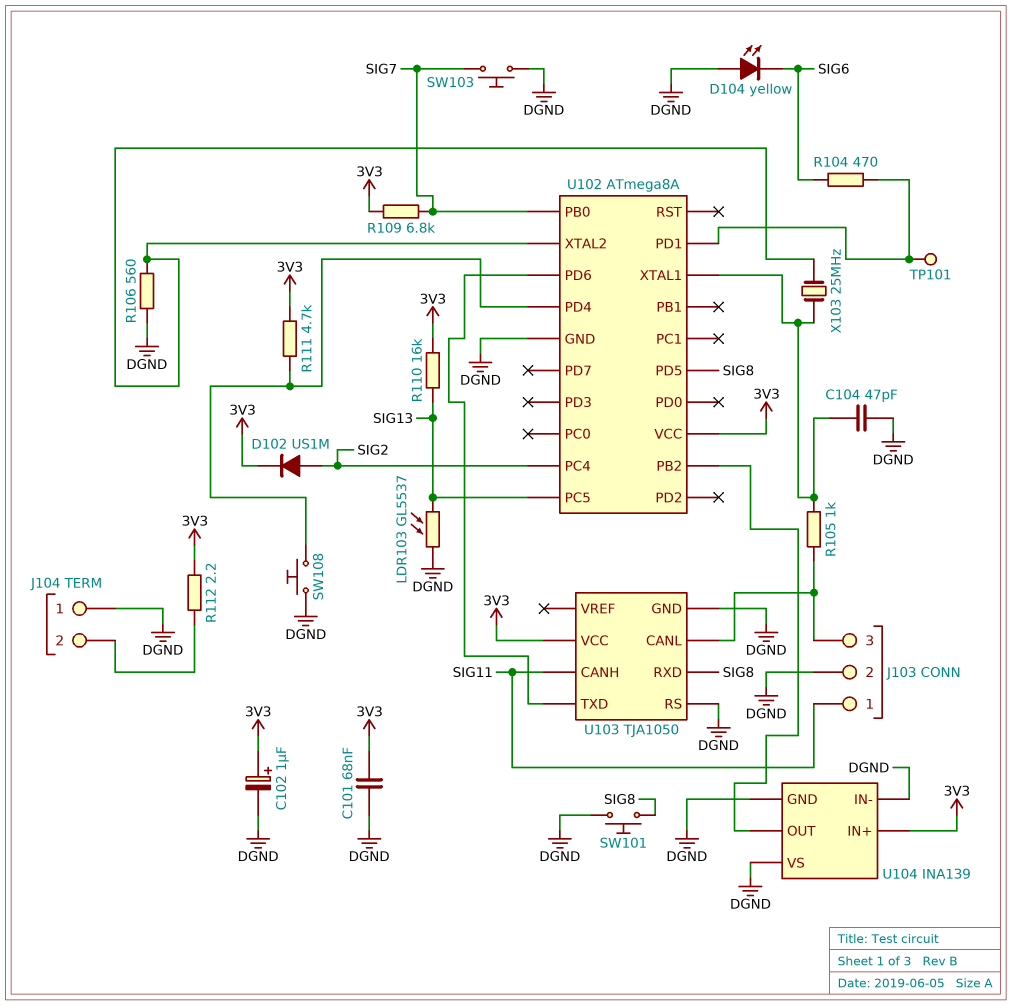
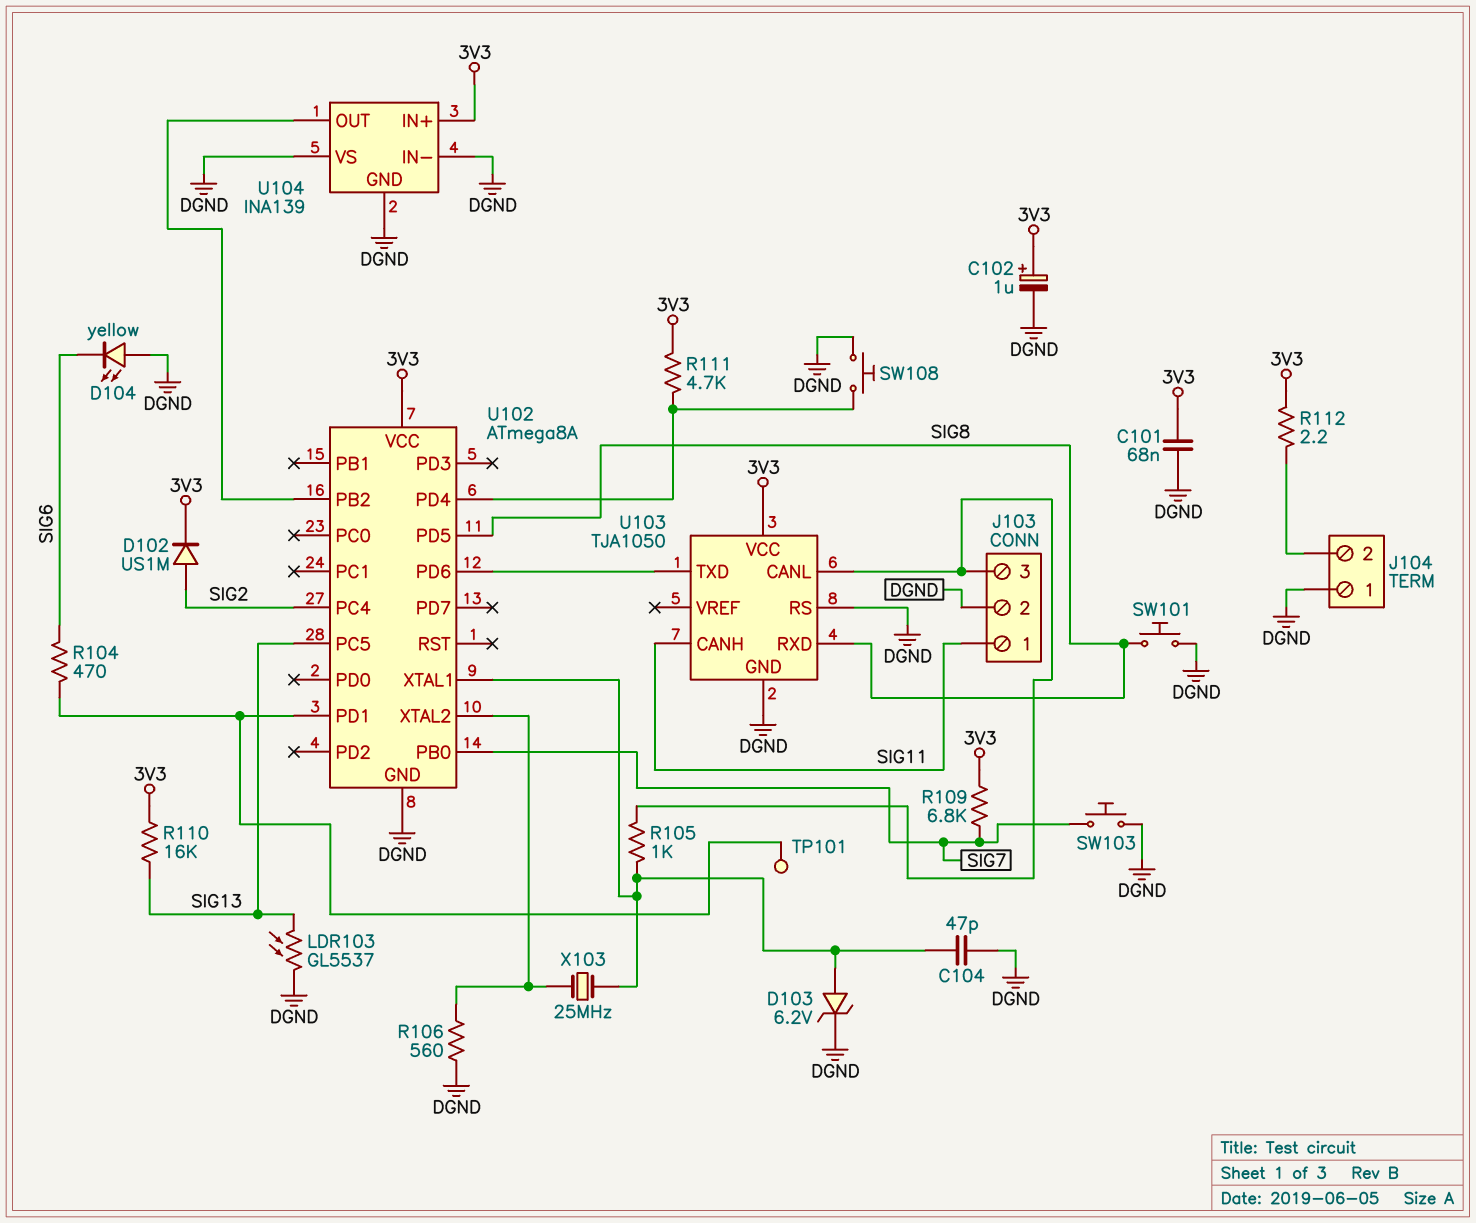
D103: none -> zener 6.2V (A U102/XTAL1, K DGND)

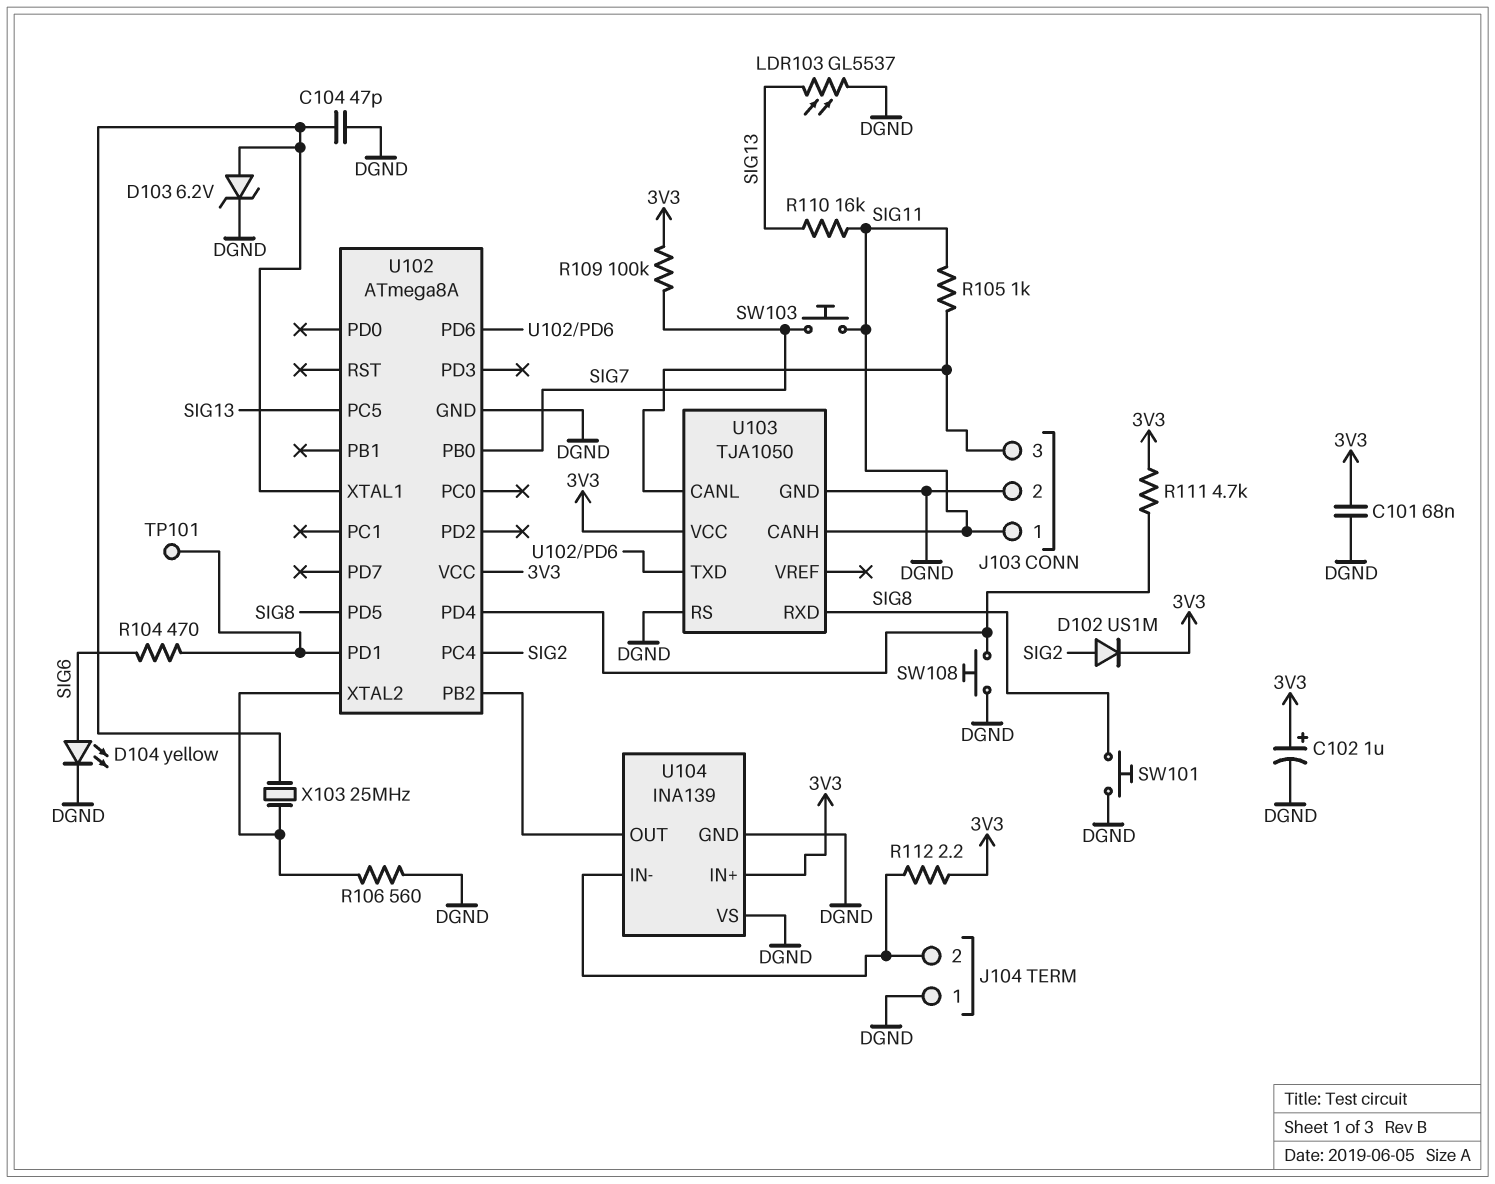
D104: LED yellow (A DGND, K SIG6) -> LED yellow (A SIG6, K DGND)
R105: 1k (J103/3, U102/XTAL1) -> 1k (J103/3, SIG11)
R109: 6.8k (3V3, SIG7) -> 100k (3V3, SIG7)
R110: 16k (3V3, SIG13) -> 16k (SIG11, SIG13)
SW103: button (DGND, SIG7) -> button (SIG7, SIG11)
U104 pin IN-: DGND -> J104/2

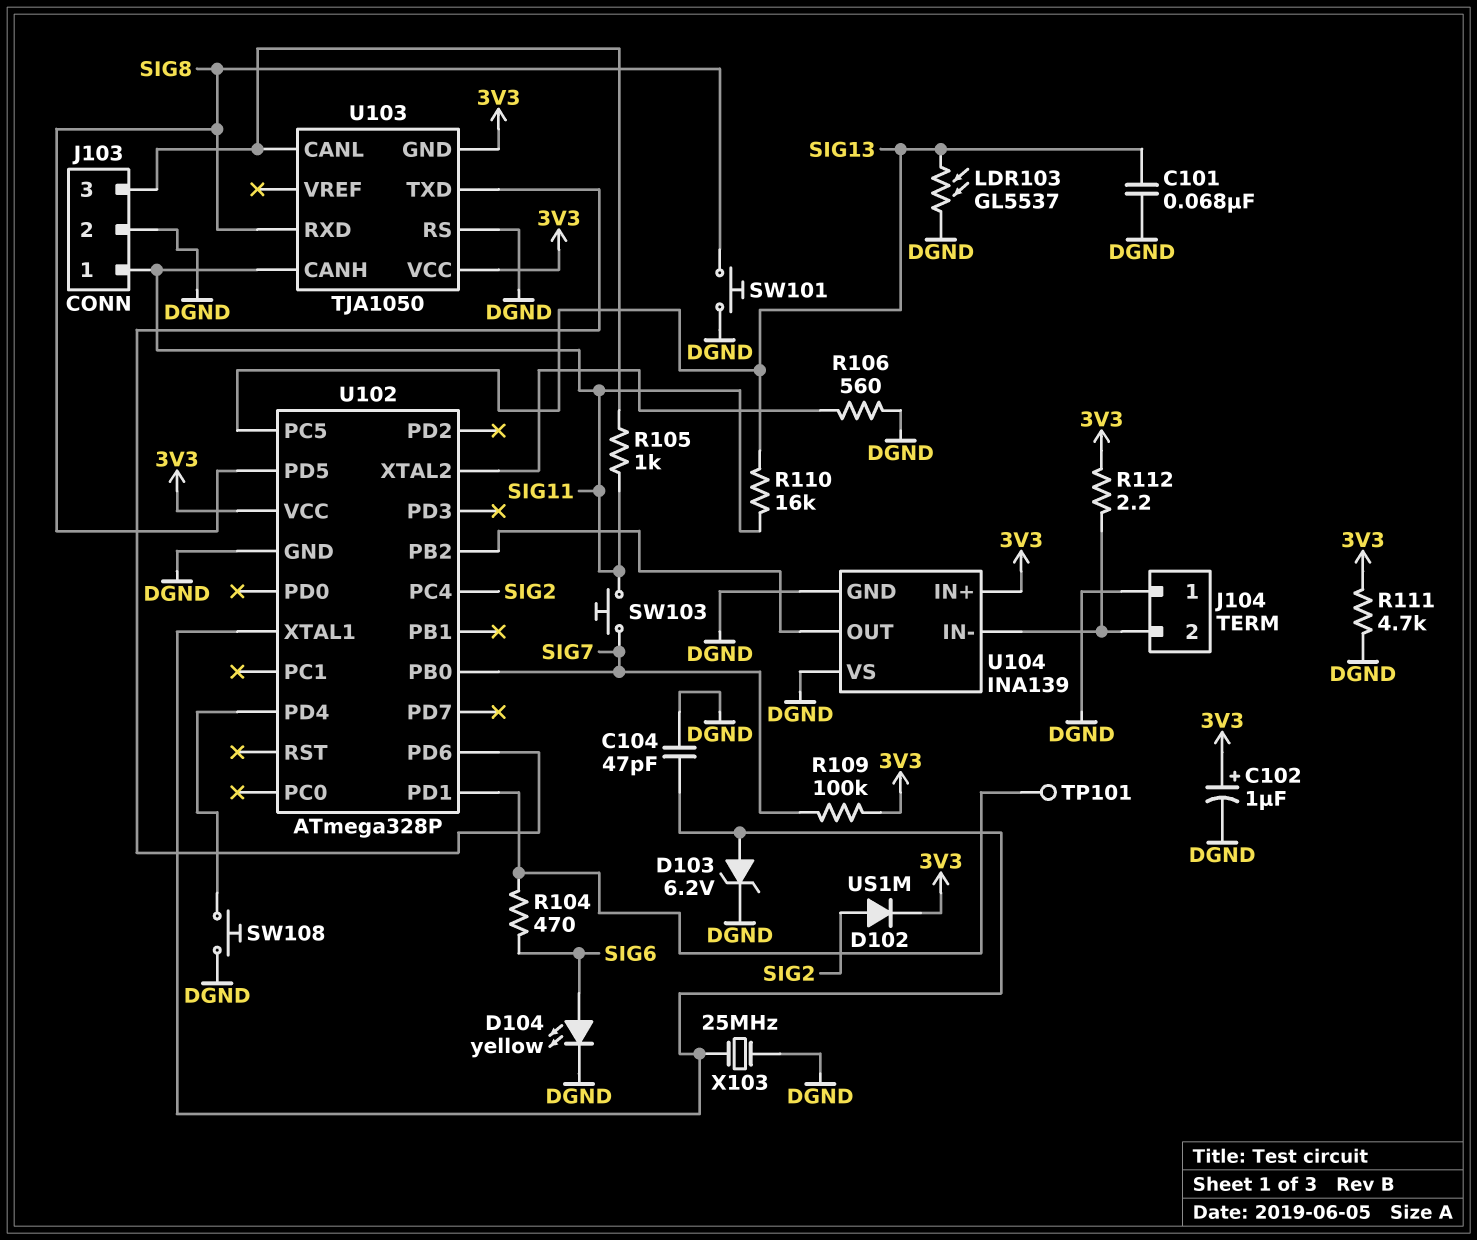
C101: 68nF (3V3, DGND) -> 68nF (DGND, SIG13)
R111: 4.7k (3V3, U102/PD4) -> 4.7k (3V3, DGND)
U102: ATmega8A -> ATmega328P
U103 pin GND: DGND -> 3V3
X103: 25MHz (U102/XTAL1, U102/XTAL2) -> 25MHz (DGND, U102/XTAL1)

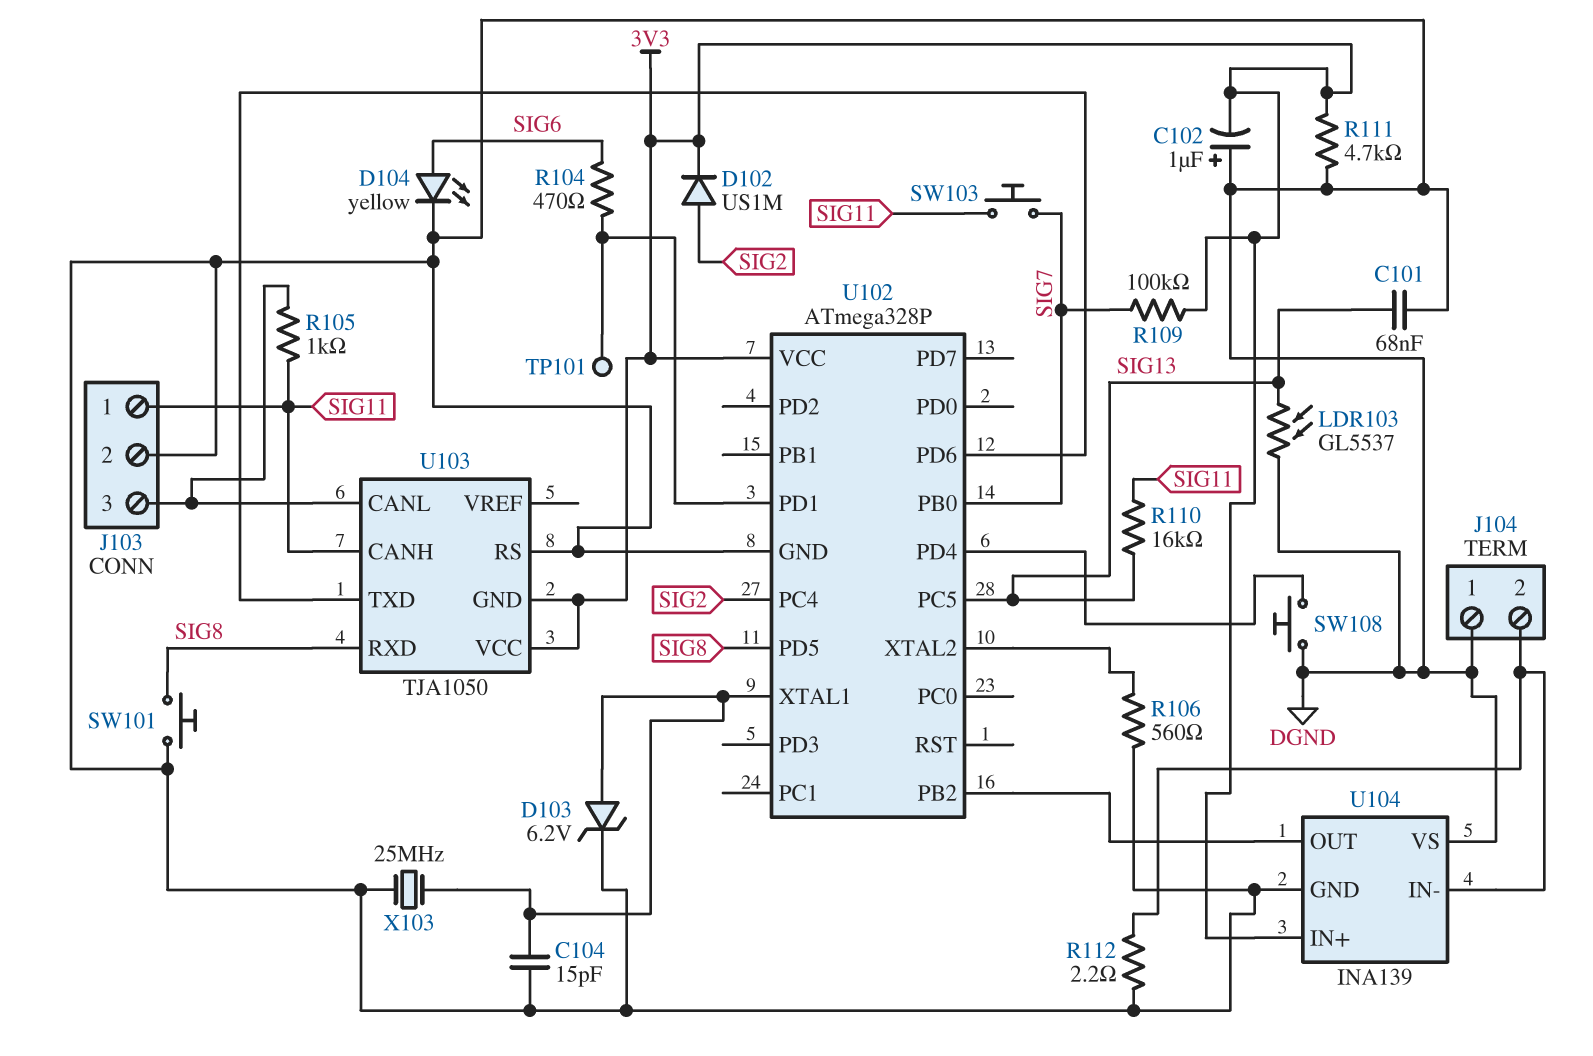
C102: 1uF (plus 3V3, minus DGND) -> 1uF (plus DGND, minus 3V3)
C104: 47pF (DGND, U102/XTAL1) -> 15pF (DGND, U102/XTAL1)
R112: 2.2 (3V3, J104/2) -> 2.2 (DGND, J104/2)

